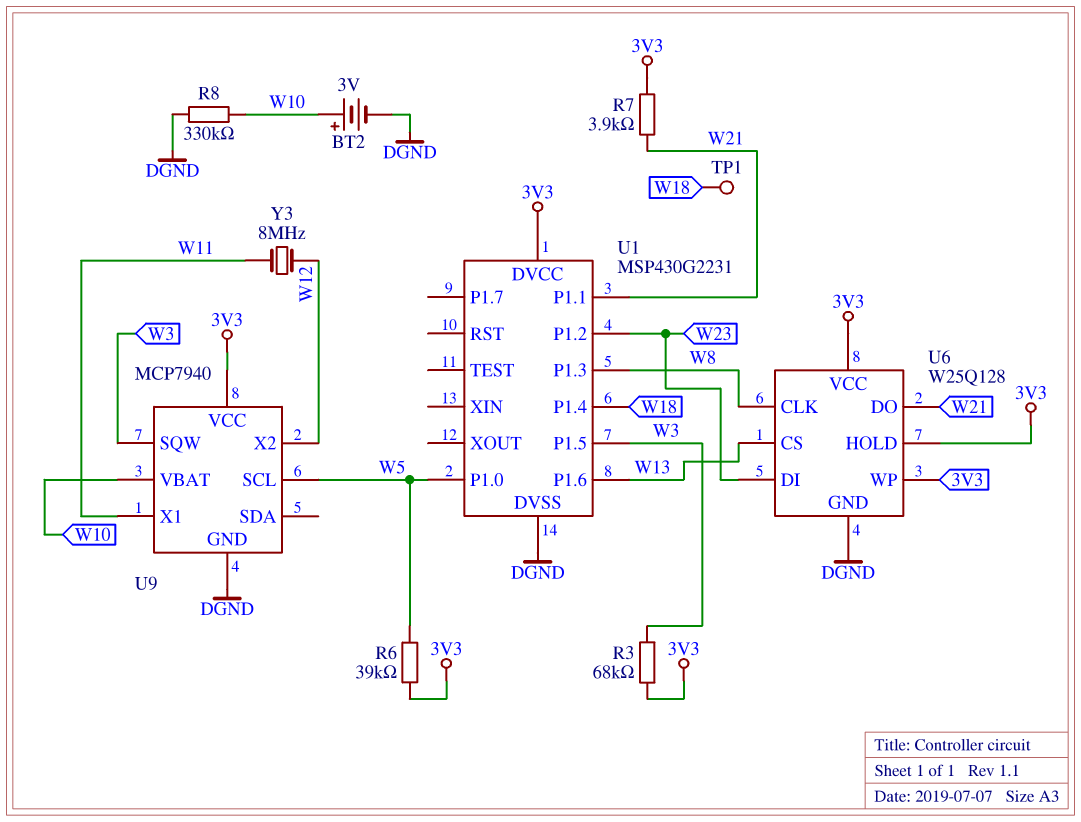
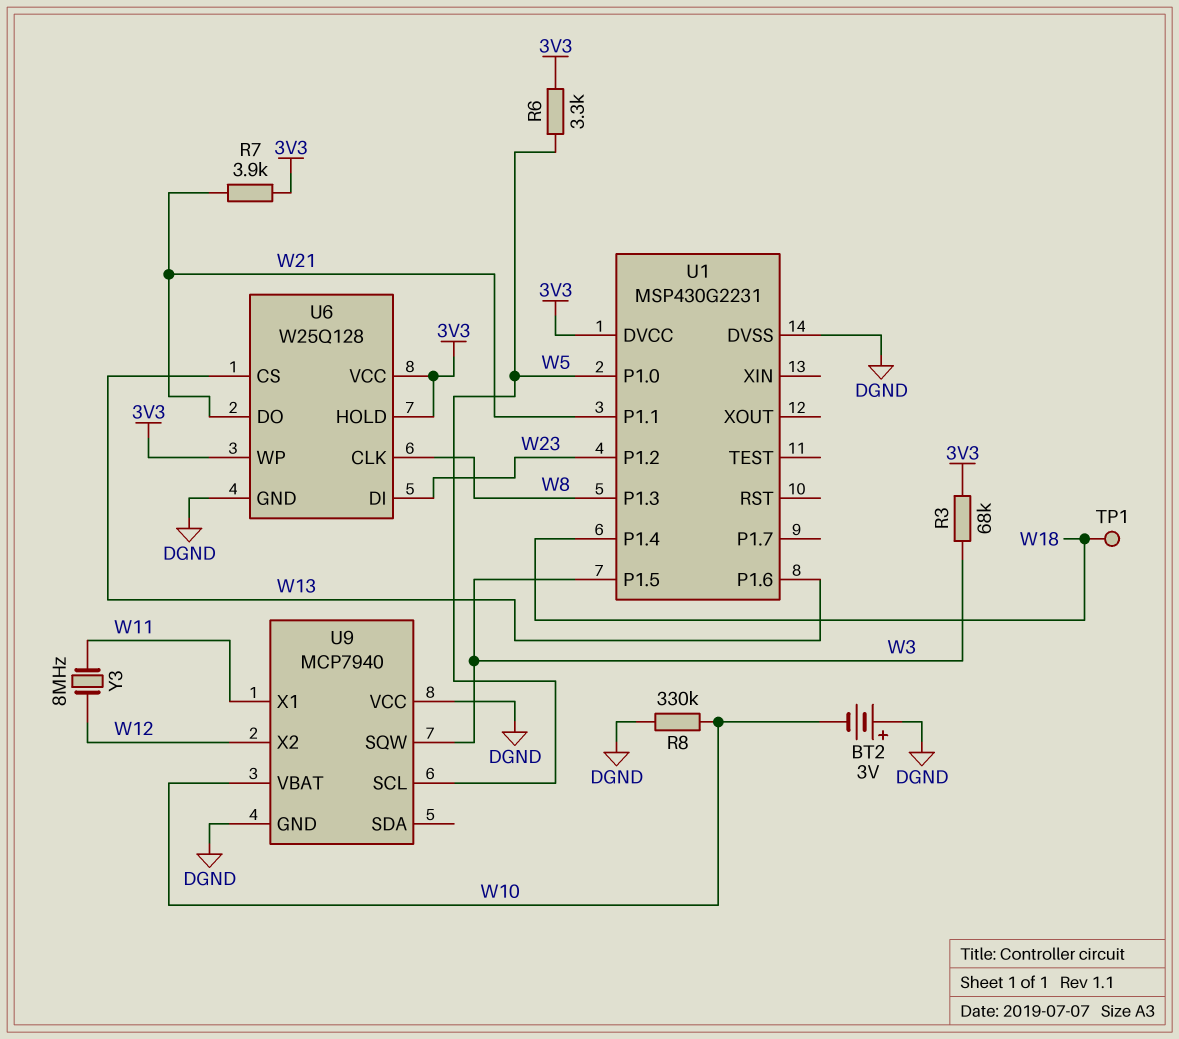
BT2: 3V (plus W10, minus DGND) -> 3V (plus DGND, minus W10)
R6: 39k (3V3, W5) -> 3.3k (3V3, W5)
U9 pin VCC: 3V3 -> DGND

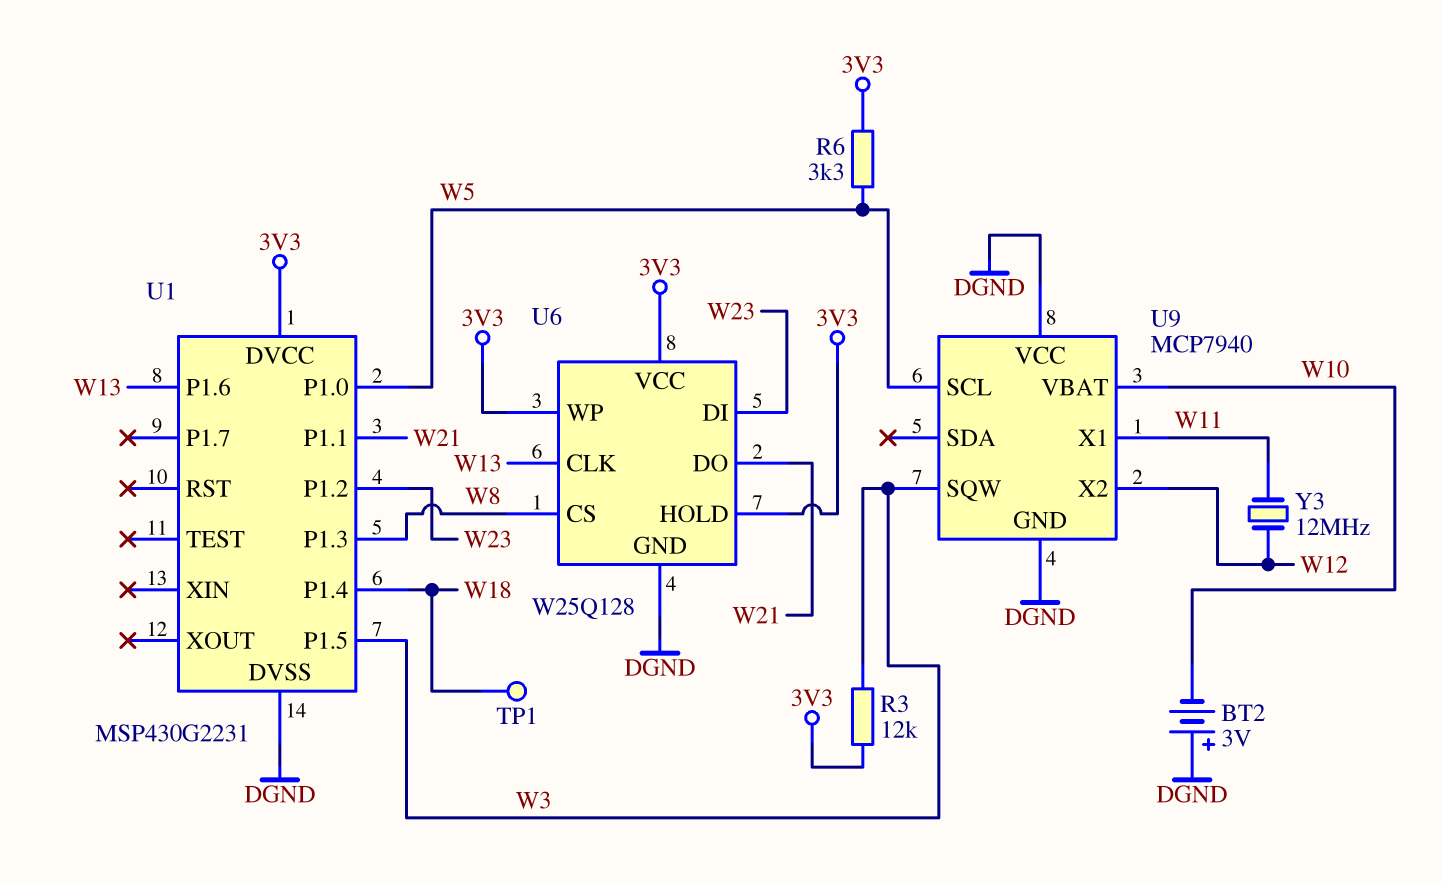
R3: 68k (3V3, W3) -> 12k (3V3, W3)
R7: 3.9k (3V3, W21) -> none
R8: 330k (DGND, W10) -> none
U6 pin CLK: W8 -> W13
U6 pin CS: W13 -> W8
Y3: 8MHz (W11, W12) -> 12MHz (W11, W12)

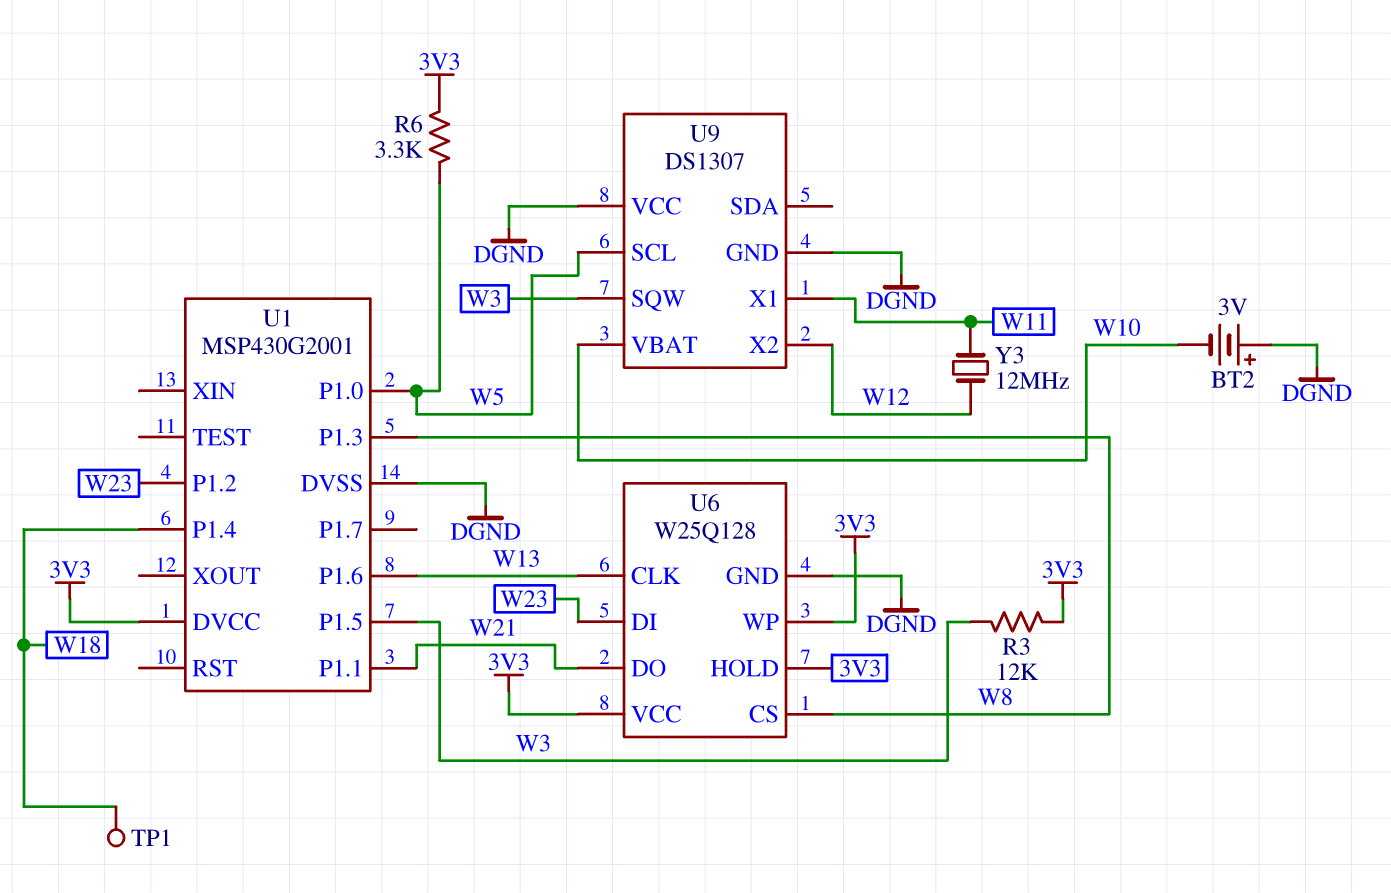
U1: MSP430G2231 -> MSP430G2001
U9: MCP7940 -> DS1307

